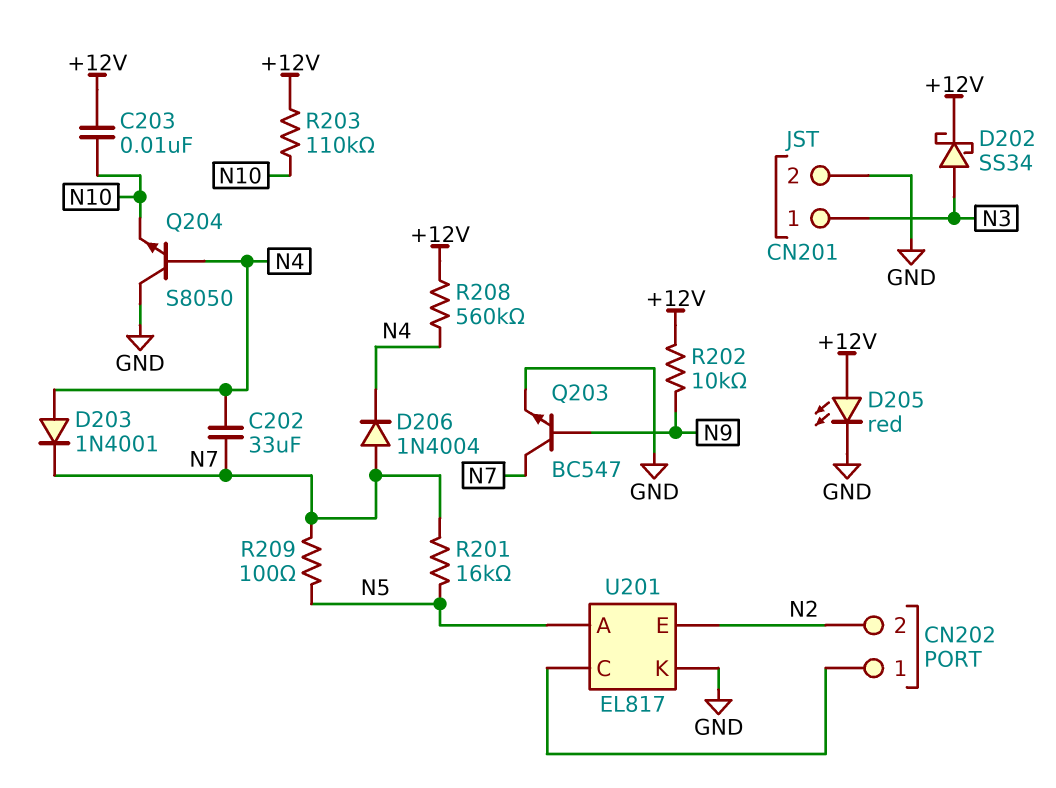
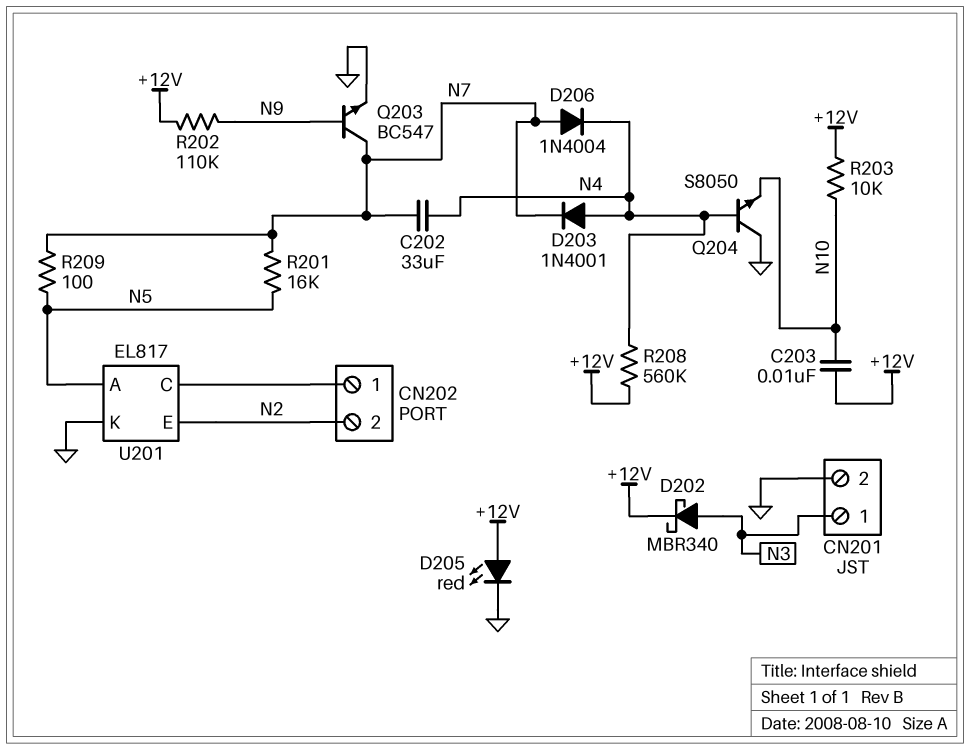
D202: schottky SS34 (A N3, K +12V) -> schottky MBR340 (A N3, K +12V)
R202: 10k (+12V, N9) -> 110k (+12V, N9)
R203: 110k (+12V, N10) -> 10k (+12V, N10)

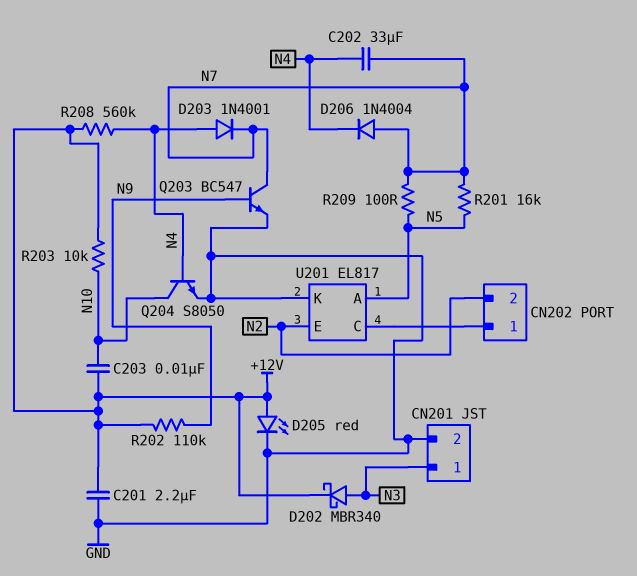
C201: none -> 2.2uF (+12V, GND)
Q204: NPN S8050 (B N4, C GND, E N10) -> NPN S8050 (B N4, C N10, E GND)

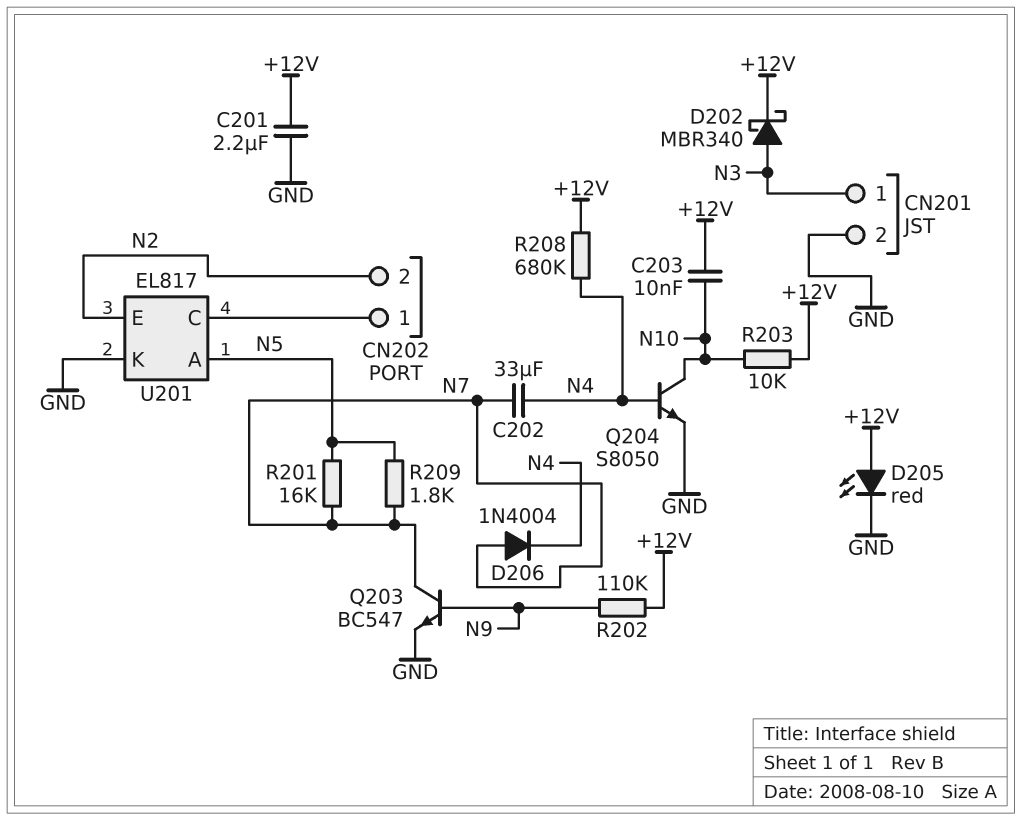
D203: diode 1N4001 (A N4, K N7) -> none
R208: 560k (+12V, N4) -> 680k (+12V, N4)
R209: 100 (N5, N7) -> 1.8k (N5, N7)

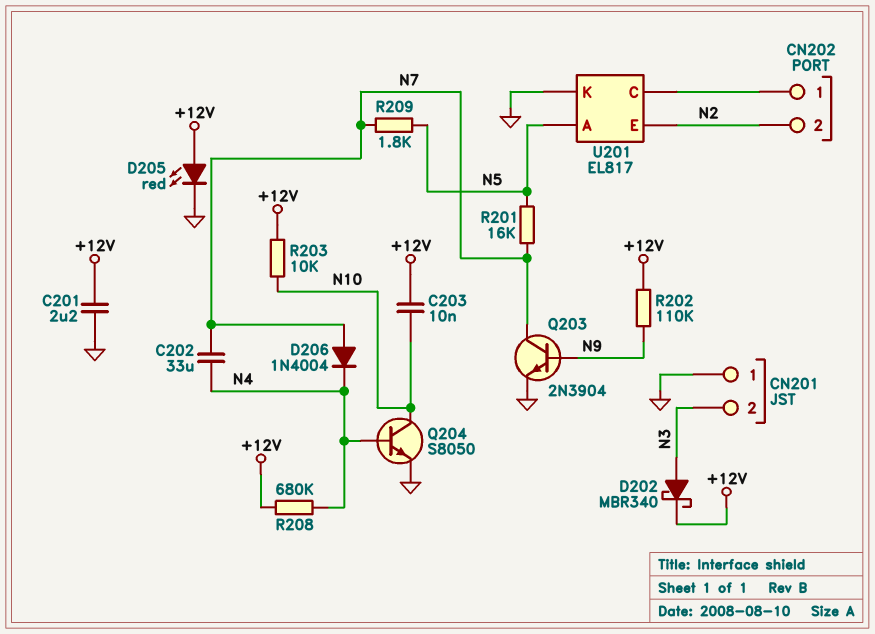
CN201 pin 1: N3 -> GND
CN201 pin 2: GND -> N3
Q203: NPN BC547 (B N9, C N7, E GND) -> NPN 2N3904 (B N9, C N7, E GND)

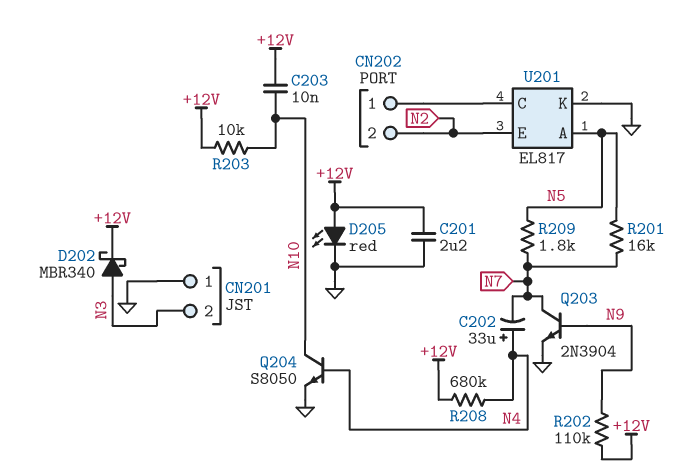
C202: 33uF (N4, N7) -> 33uF (plus N4, minus N7)
D206: diode 1N4004 (A N7, K N4) -> none

